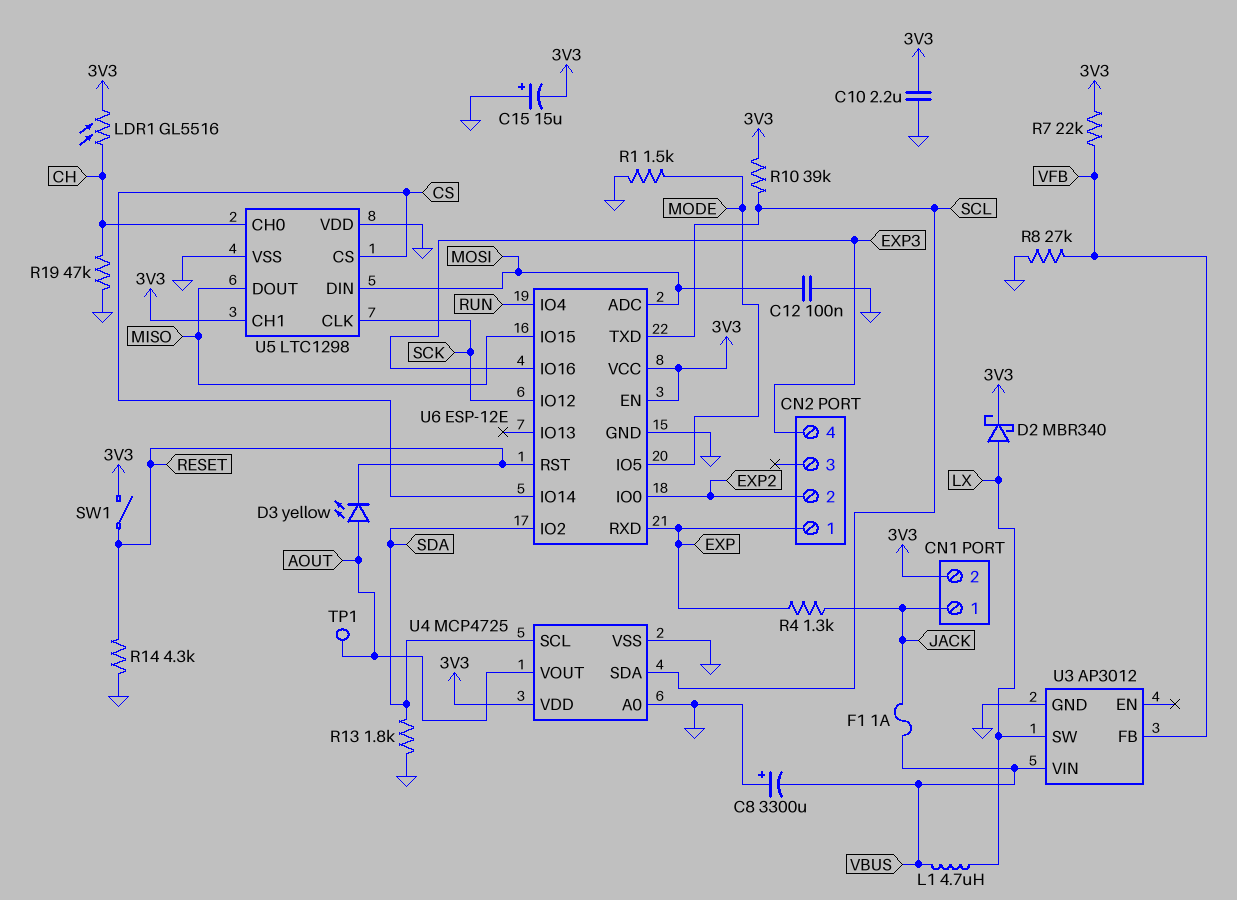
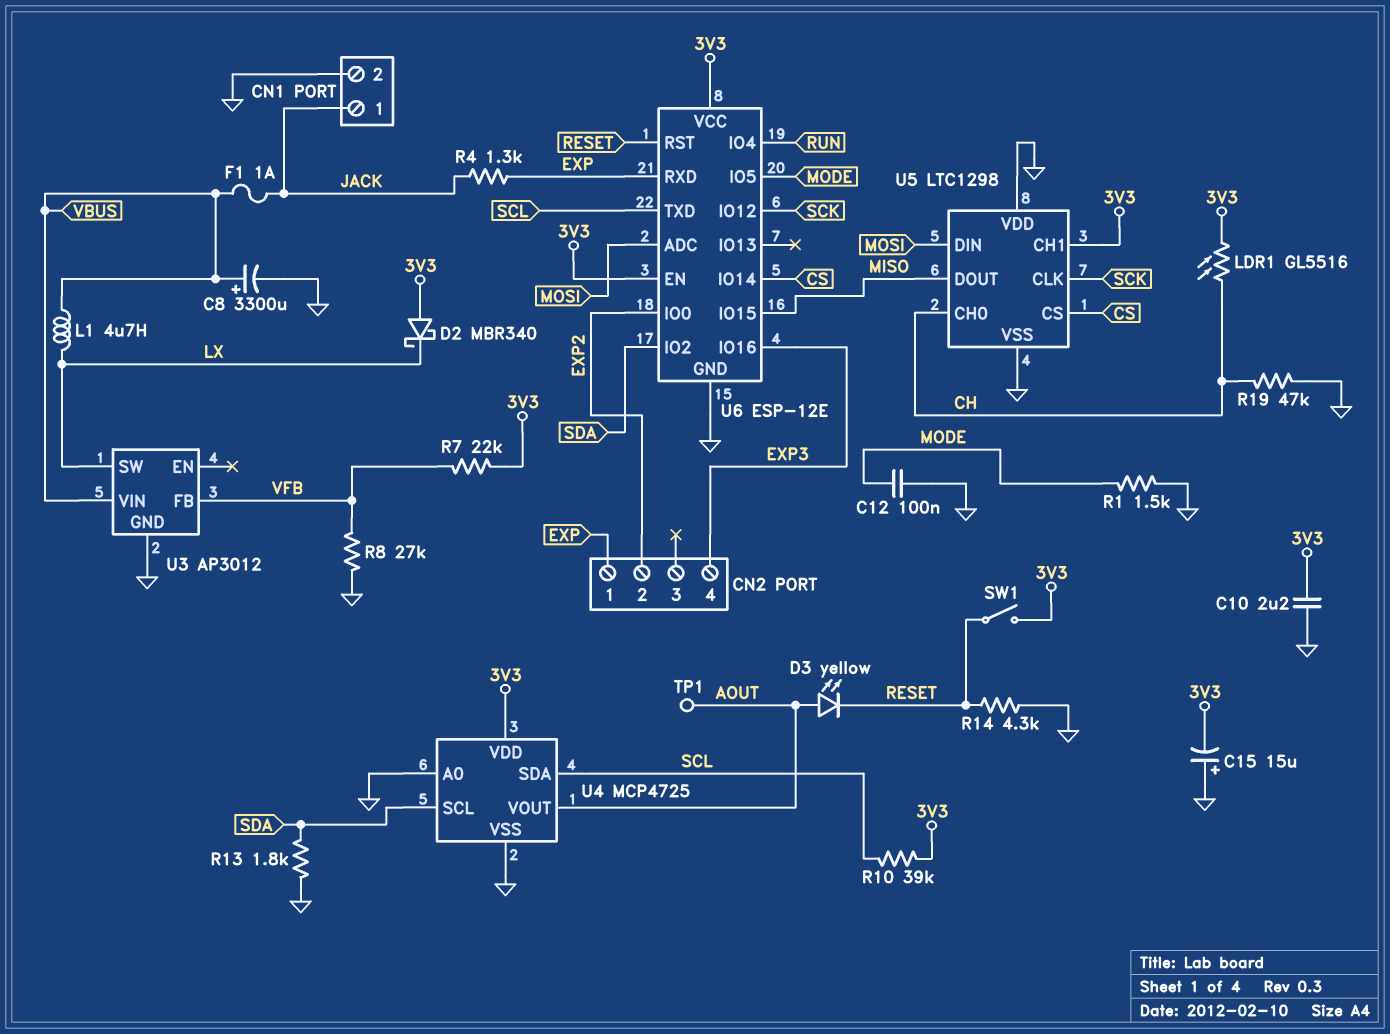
C8: 3300uF (plus GND, minus VBUS) -> 3300uF (plus VBUS, minus GND)
C12: 100nF (GND, MOSI) -> 100nF (GND, MODE)
CN1 pin 2: 3V3 -> GND
D2: schottky MBR340 (A LX, K 3V3) -> schottky MBR340 (A 3V3, K LX)

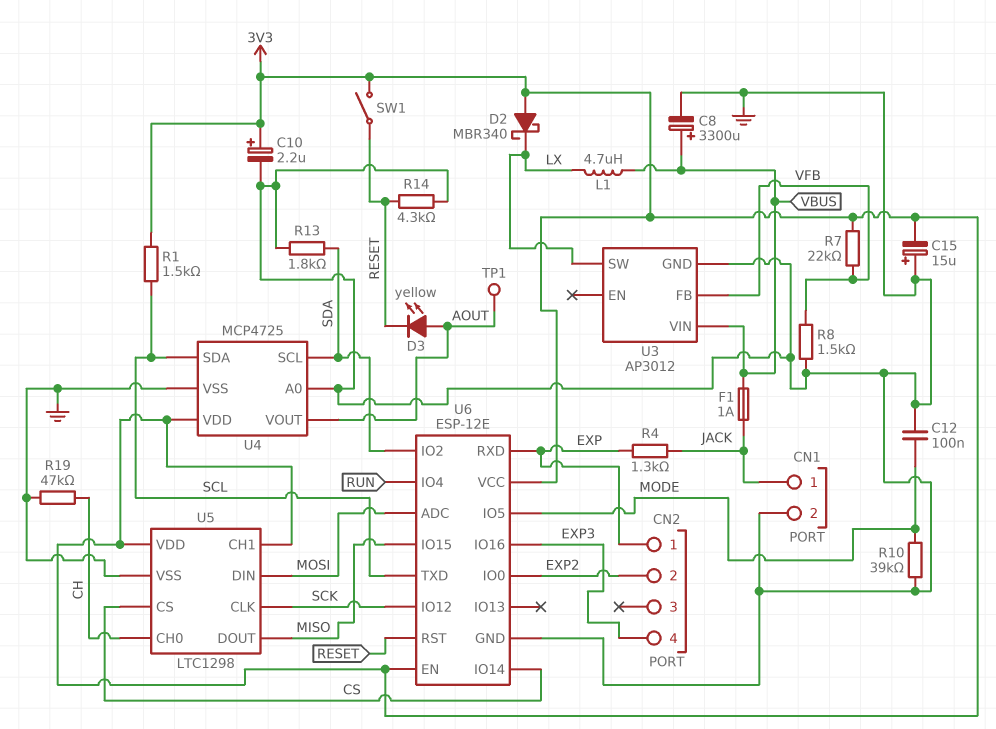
C10: 2.2uF (3V3, GND) -> 2.2uF (plus 3V3, minus GND)
LDR1: GL5516 (3V3, CH) -> none
R1: 1.5k (GND, MODE) -> 1.5k (3V3, SCL)
R8: 27k (GND, VFB) -> 1.5k (GND, VFB)
R10: 39k (3V3, SCL) -> 39k (GND, MODE)
U5 pin VDD: GND -> 3V3

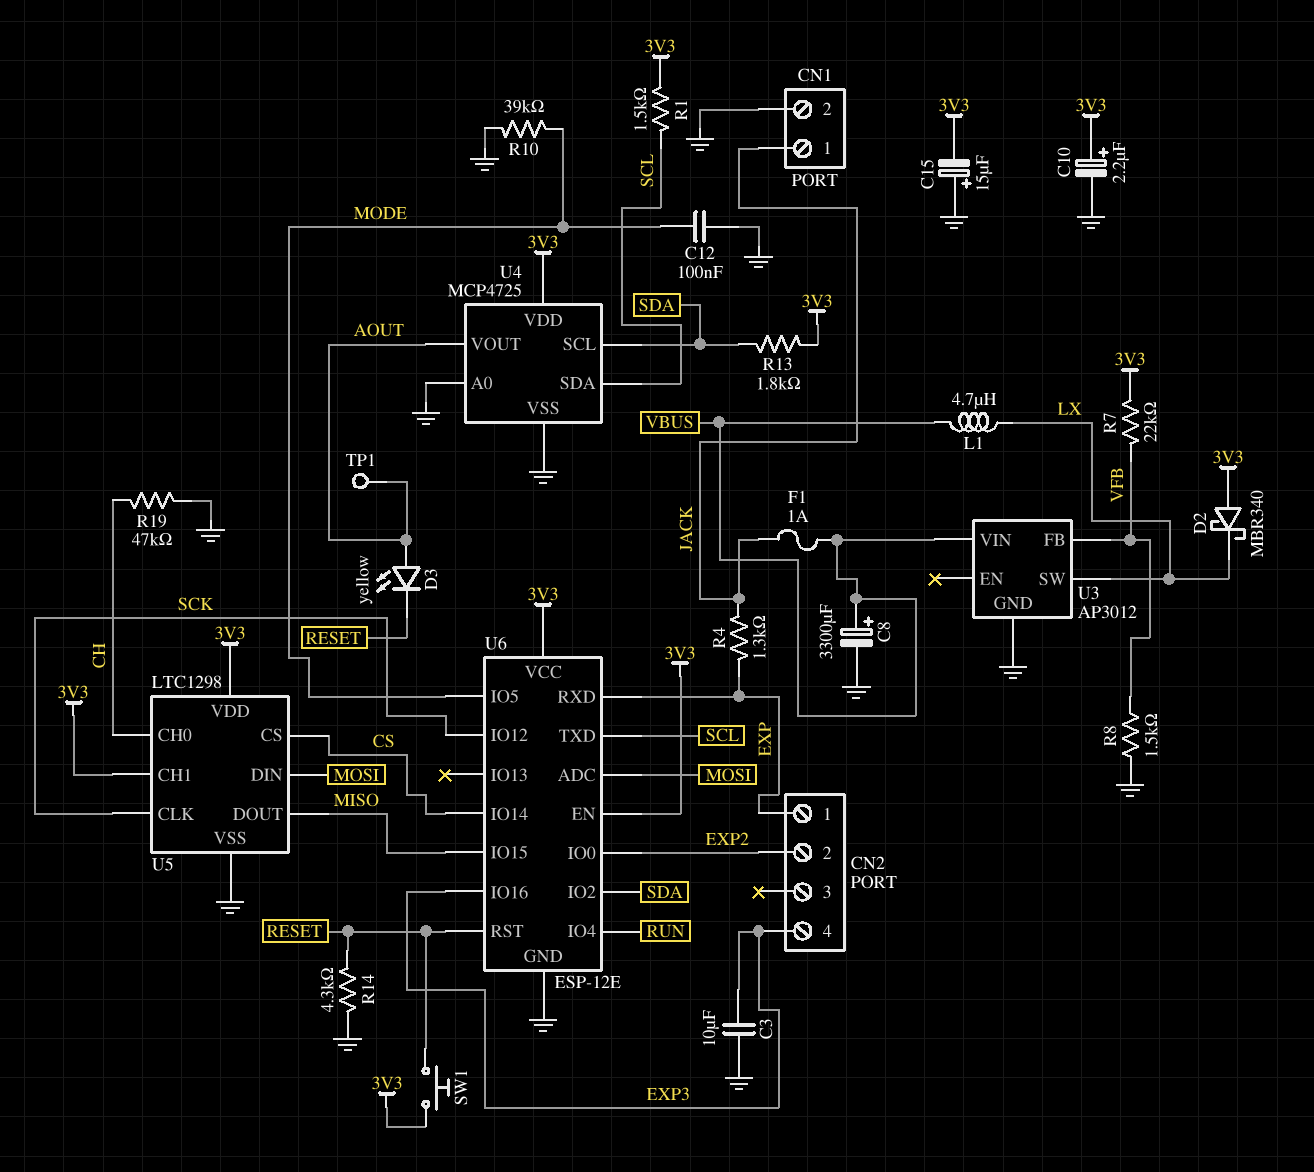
C3: none -> 10uF (EXP3, GND)
R13: 1.8k (GND, SDA) -> 1.8k (3V3, SDA)
SW1: switch (3V3, RESET) -> button (3V3, RESET)

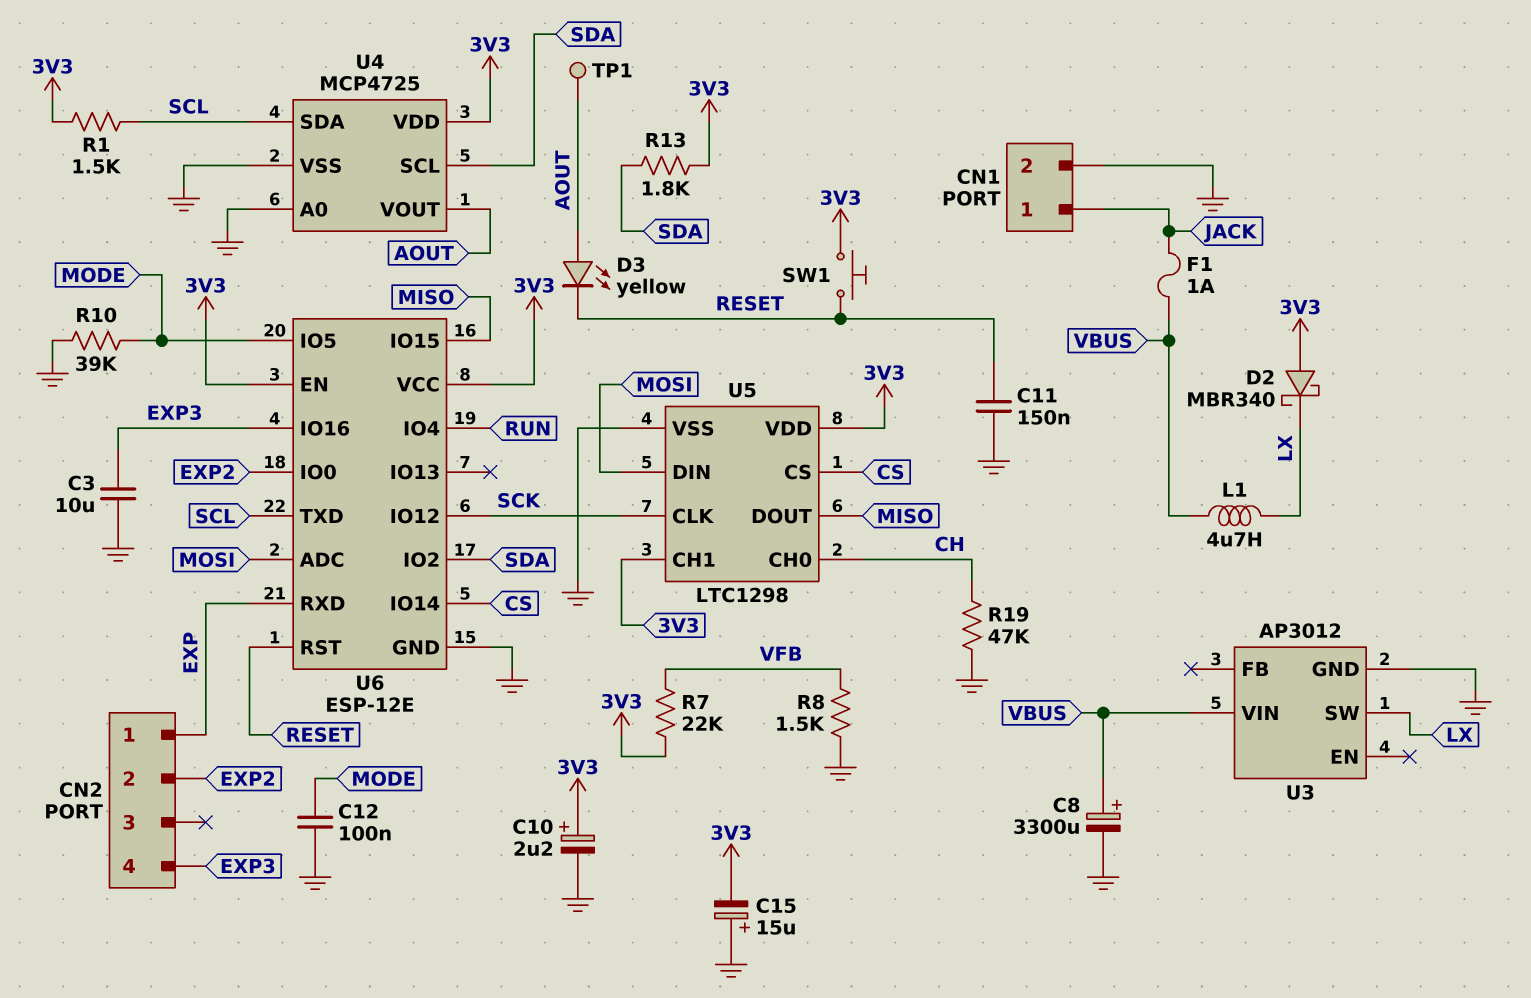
C11: none -> 150nF (GND, RESET)
R4: 1.3k (EXP, JACK) -> none
R14: 4.3k (GND, RESET) -> none
U3 pin FB: VFB -> none

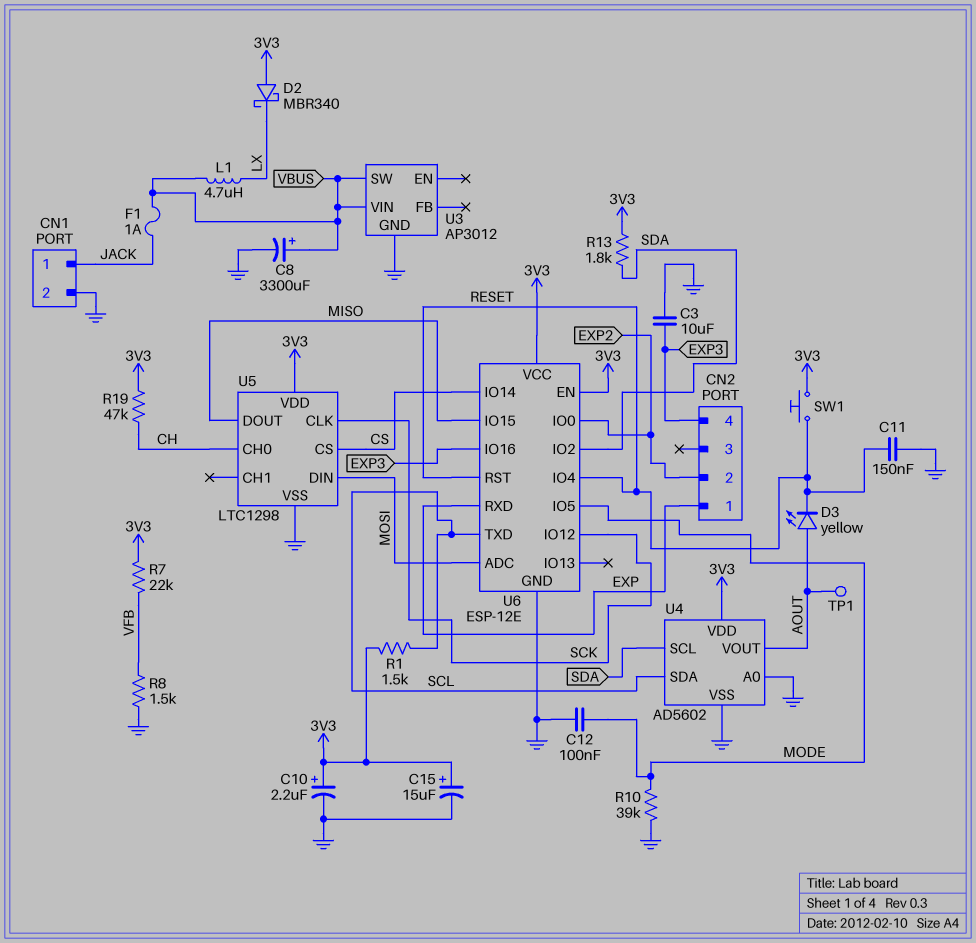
C15: 15uF (plus GND, minus 3V3) -> 15uF (plus 3V3, minus GND)
R19: 47k (CH, GND) -> 47k (3V3, CH)
U3 pin SW: LX -> VBUS
U4: MCP4725 -> AD5602
U5 pin CH1: 3V3 -> none
U6 pin IO4: RUN -> RESET

